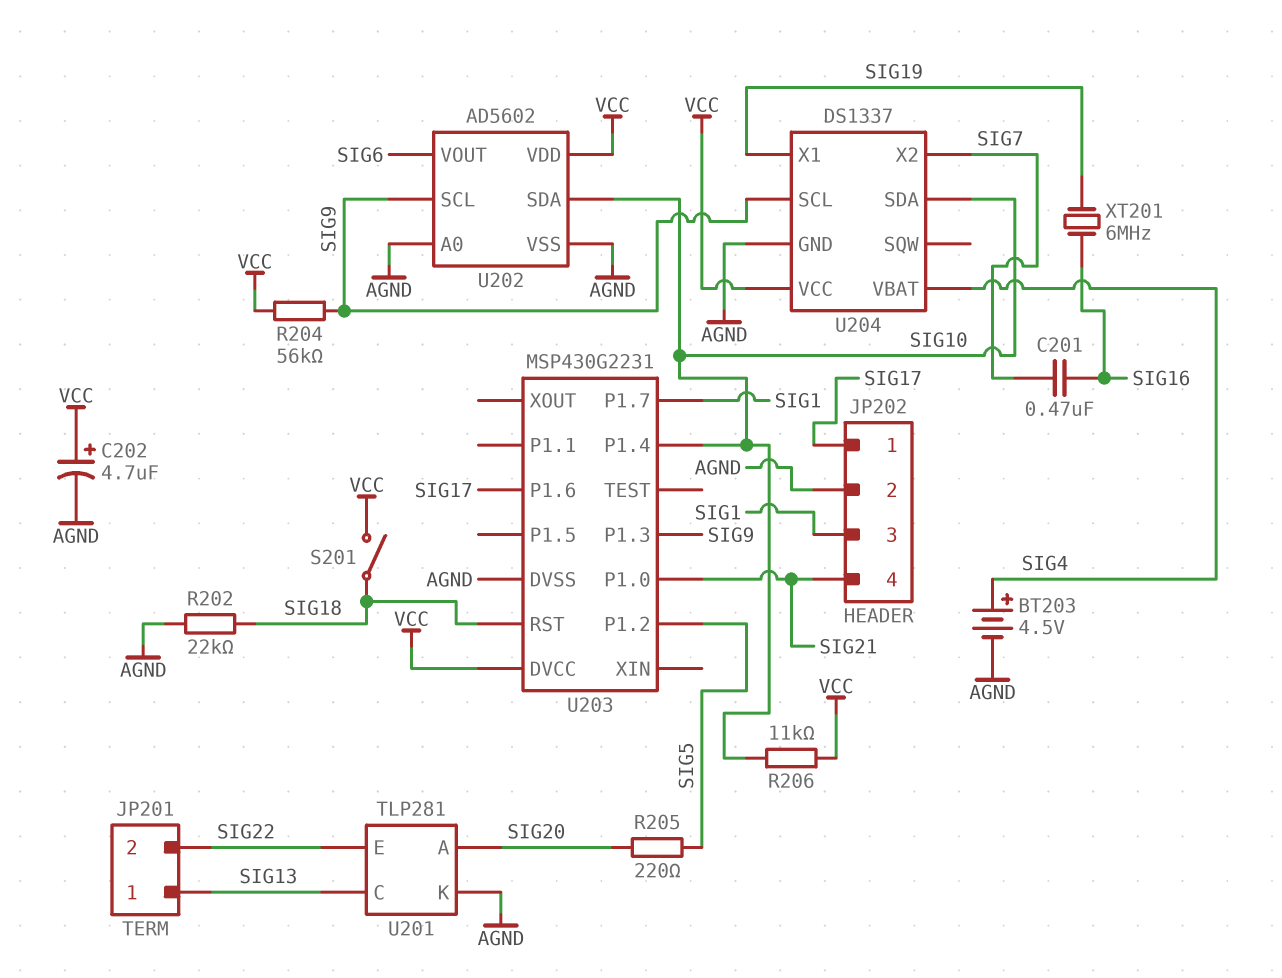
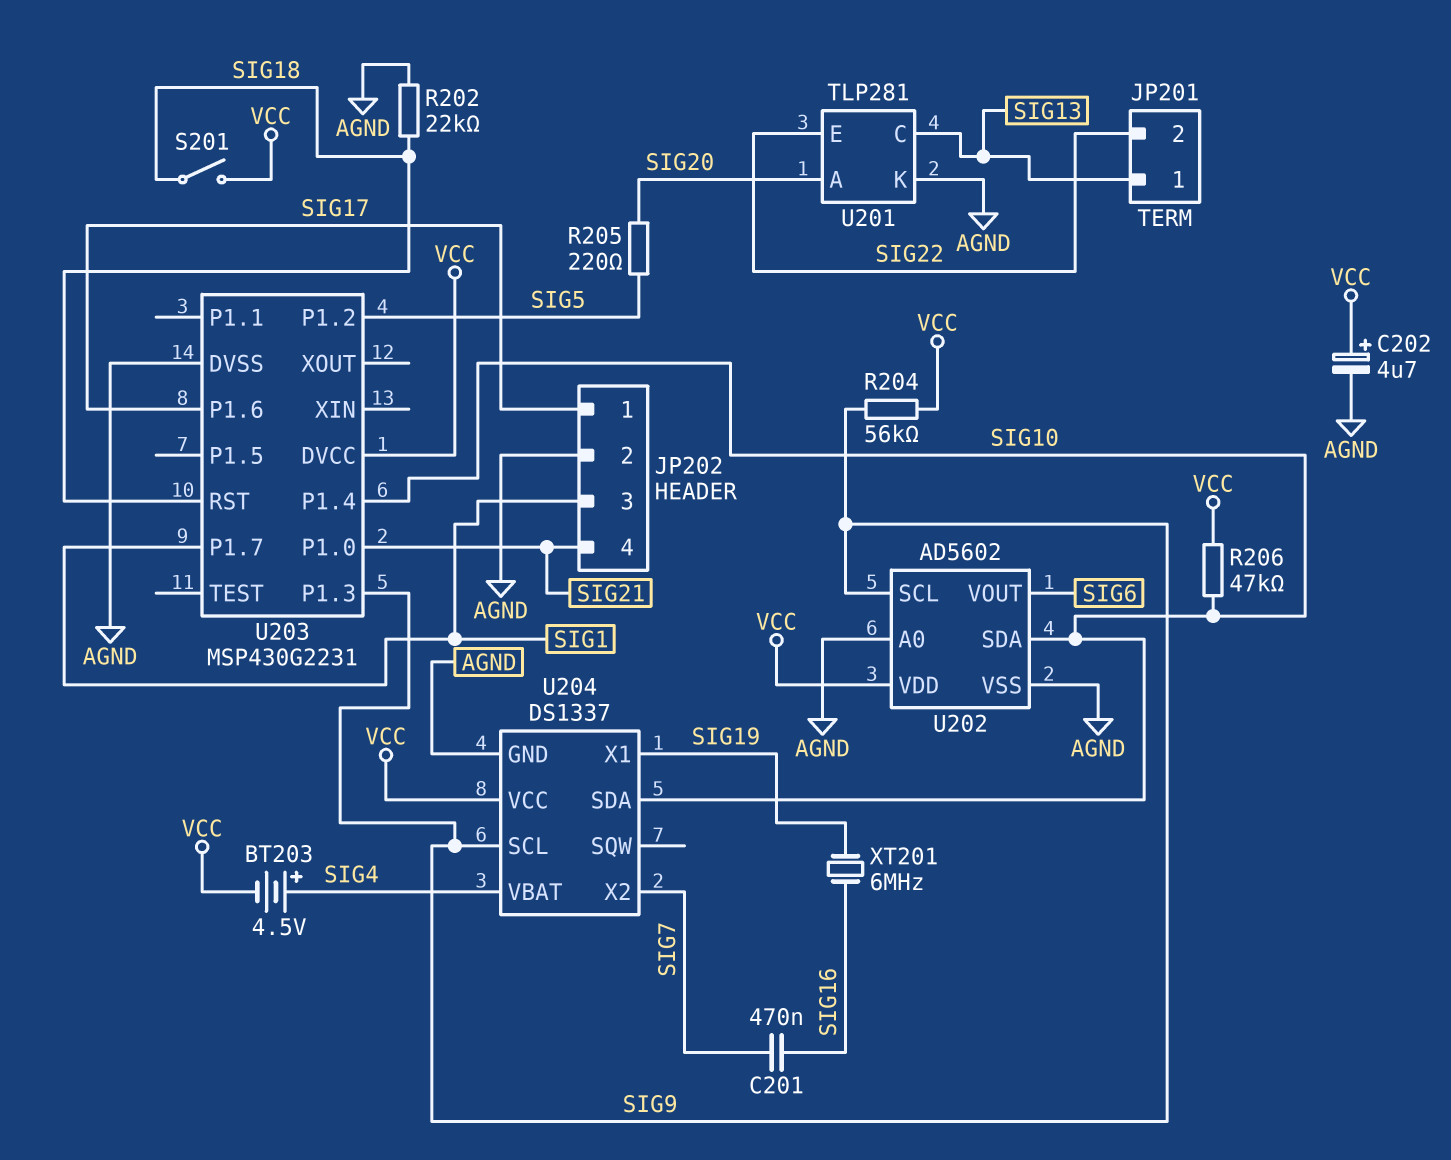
BT203: 4.5V (plus SIG4, minus AGND) -> 4.5V (plus SIG4, minus VCC)
R206: 11k (SIG10, VCC) -> 47k (SIG10, VCC)

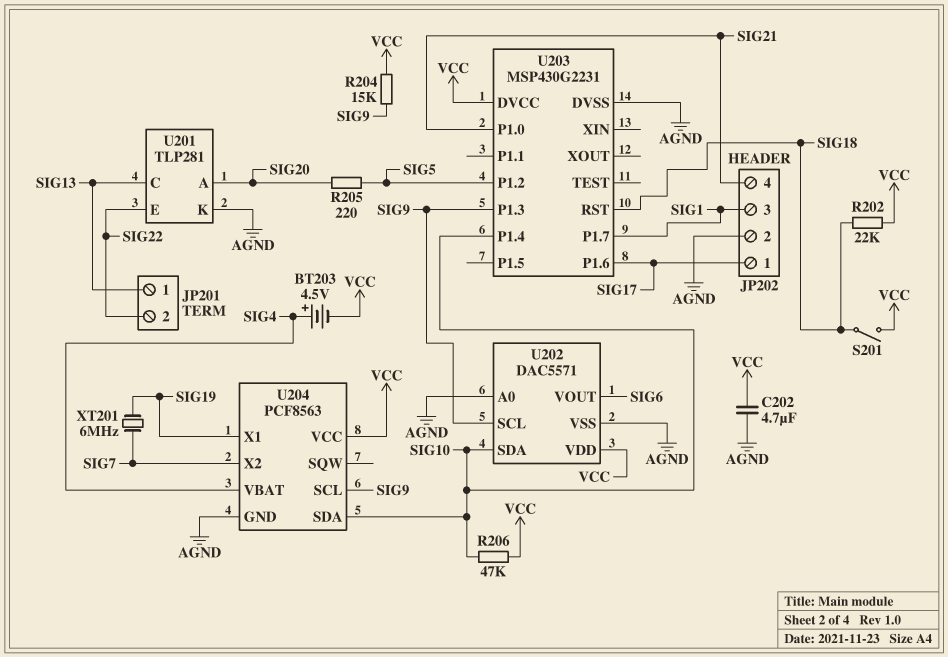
C201: 470nF (SIG7, SIG16) -> none
C202: 4.7uF (plus VCC, minus AGND) -> 4.7uF (AGND, VCC)
R202: 22k (AGND, SIG18) -> 22k (SIG18, VCC)
R204: 56k (SIG9, VCC) -> 15k (SIG9, VCC)
U202: AD5602 -> DAC5571
U204: DS1337 -> PCF8563
XT201: 6MHz (SIG16, SIG19) -> 6MHz (SIG7, SIG19)

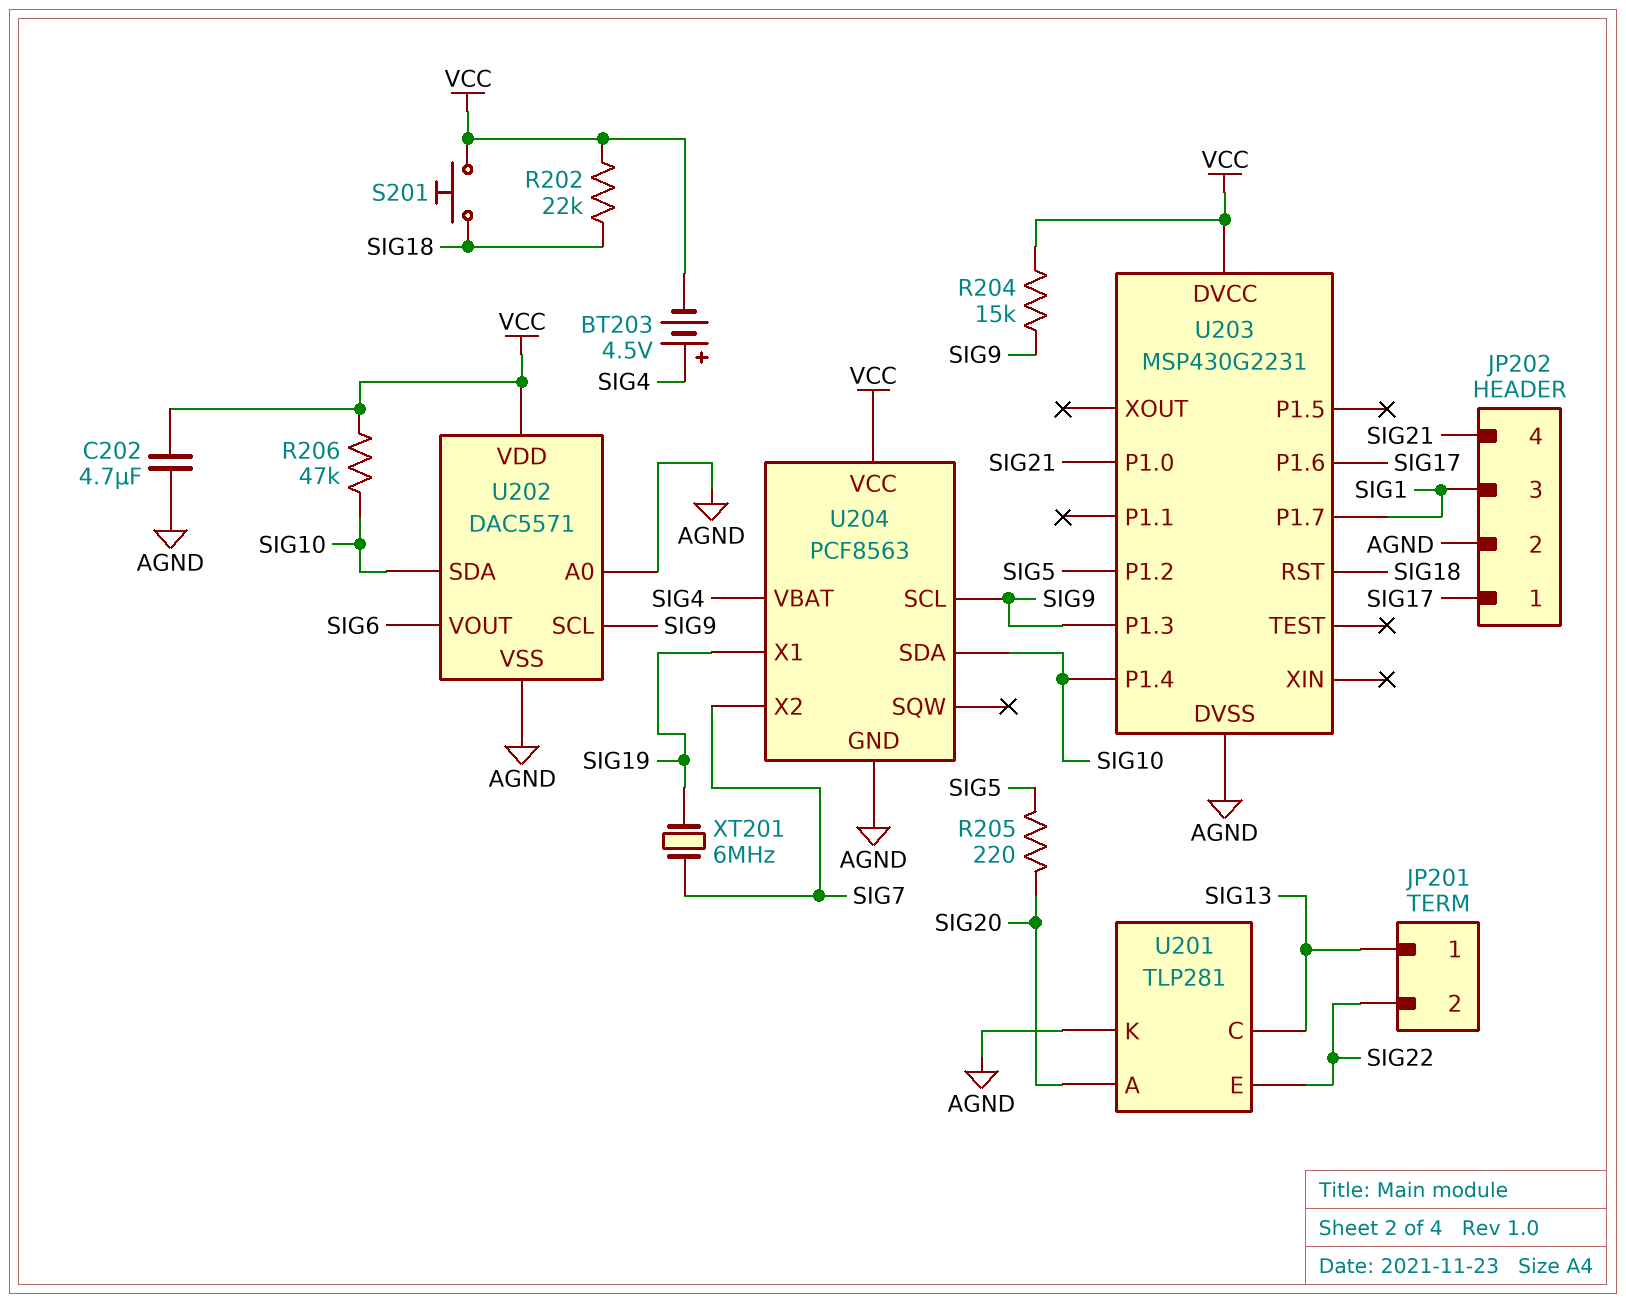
S201: switch (SIG18, VCC) -> button (SIG18, VCC)

